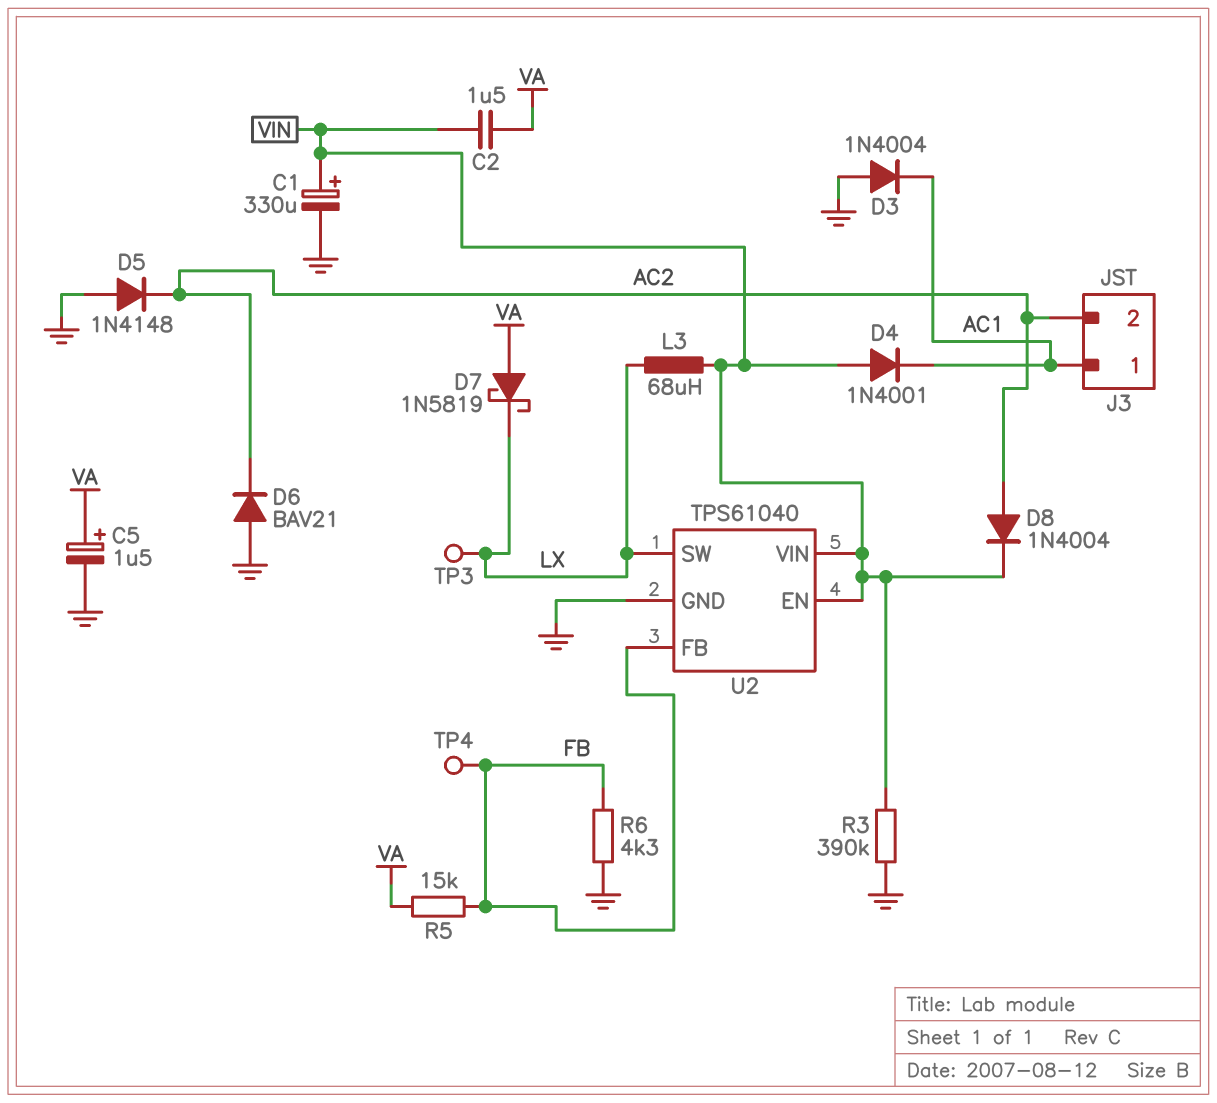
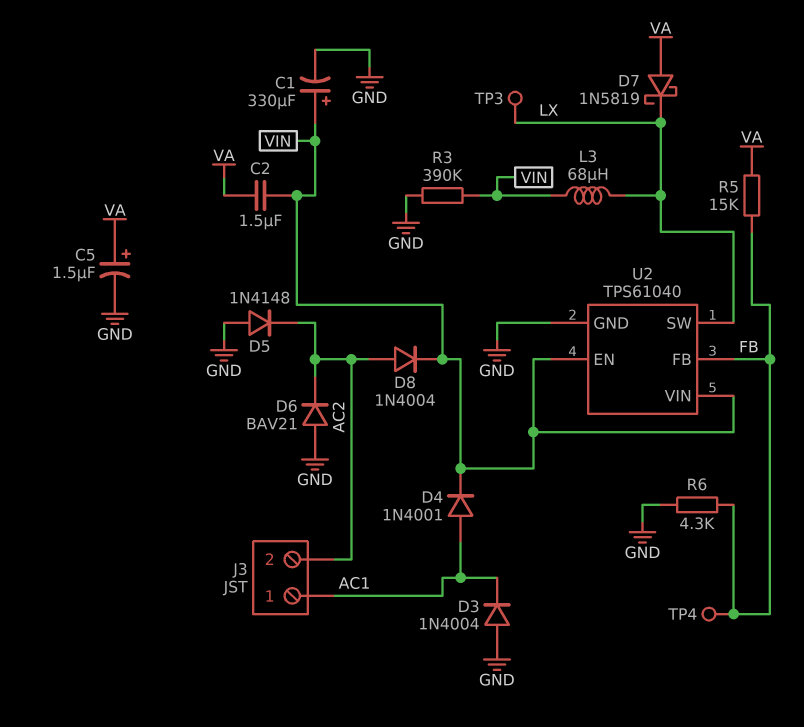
D4: diode 1N4001 (A VIN, K AC1) -> diode 1N4001 (A AC1, K VIN)

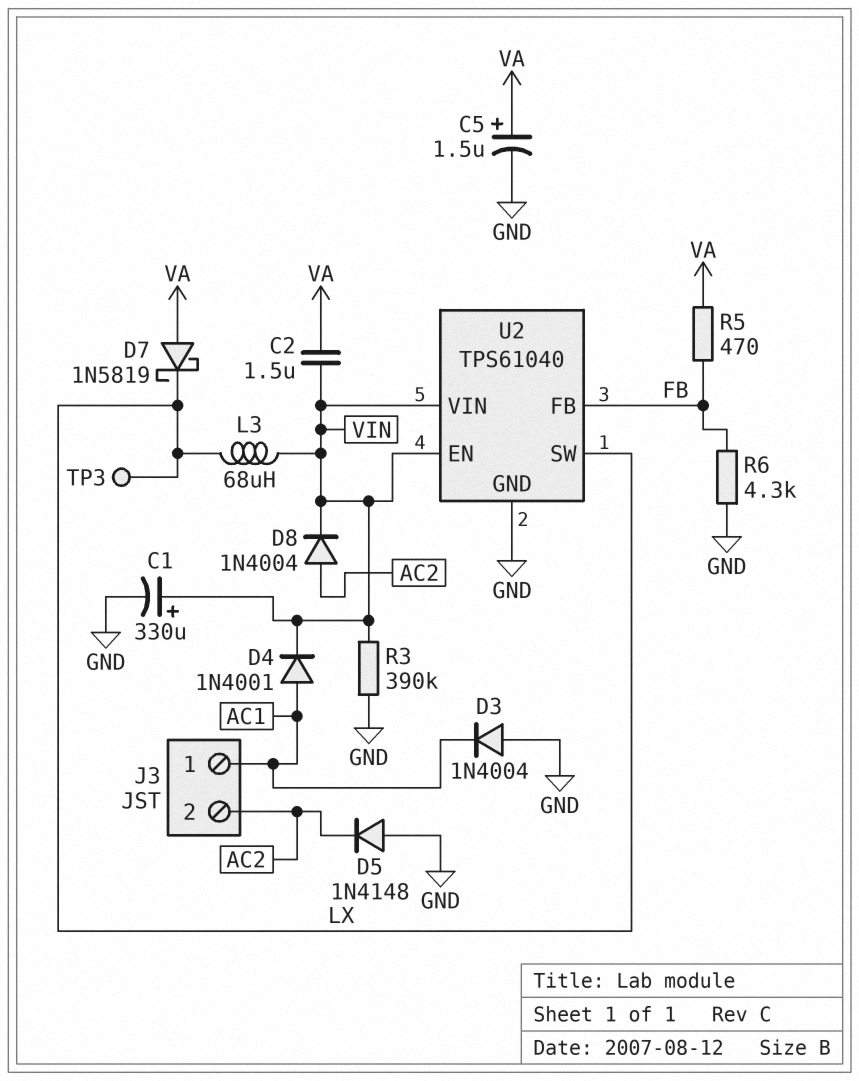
D6: diode BAV21 (A GND, K AC2) -> none
R5: 15k (FB, VA) -> 470 (FB, VA)
TP4: test point (FB) -> none

